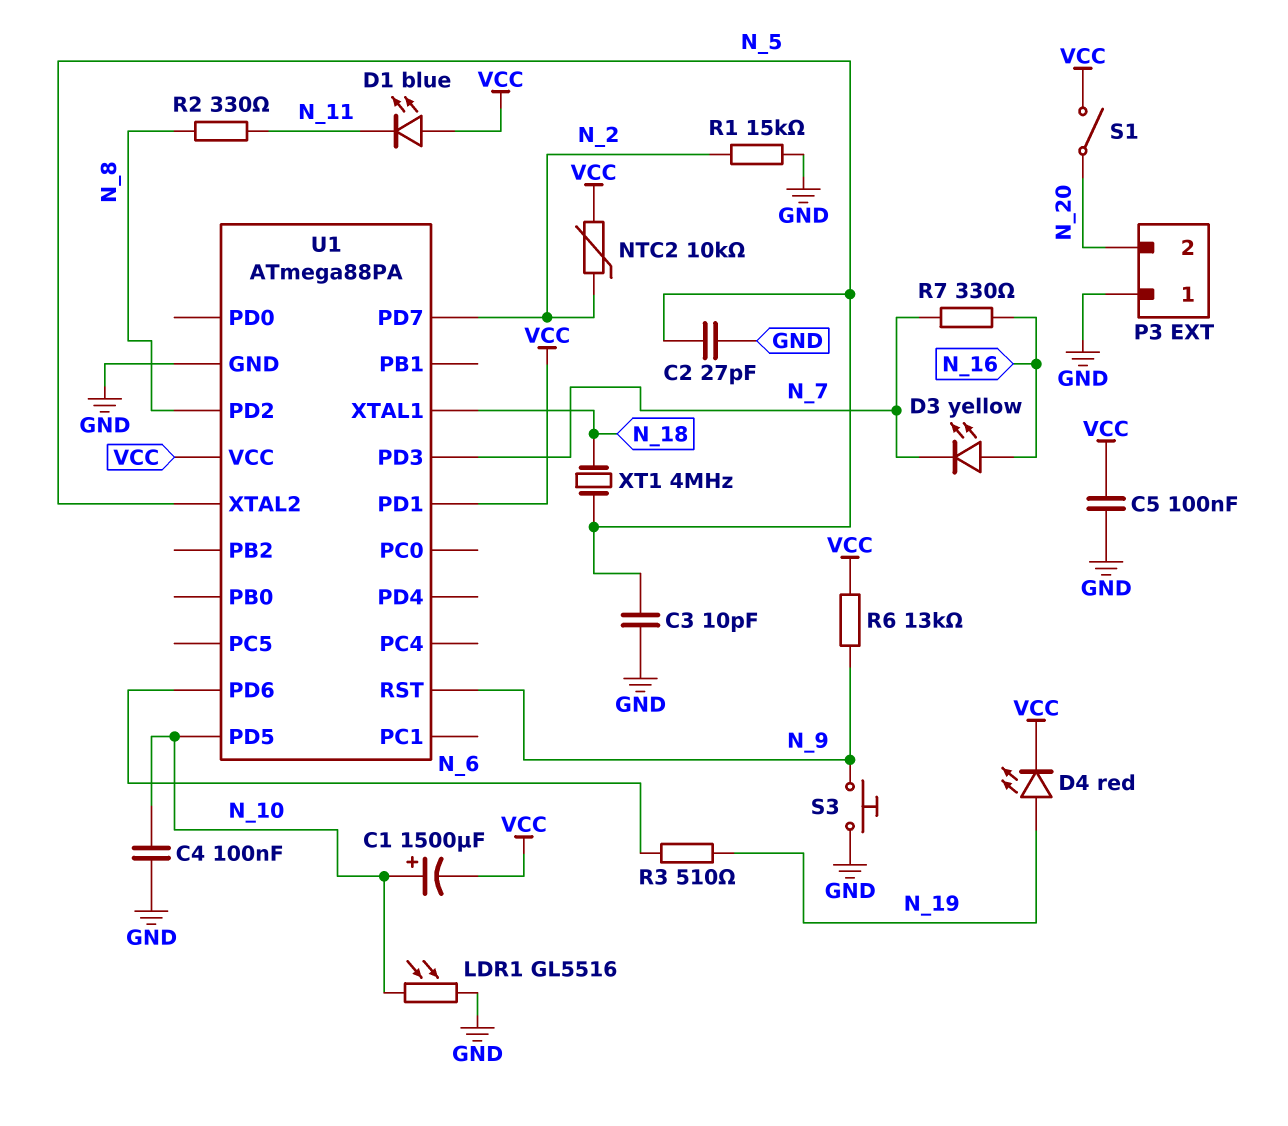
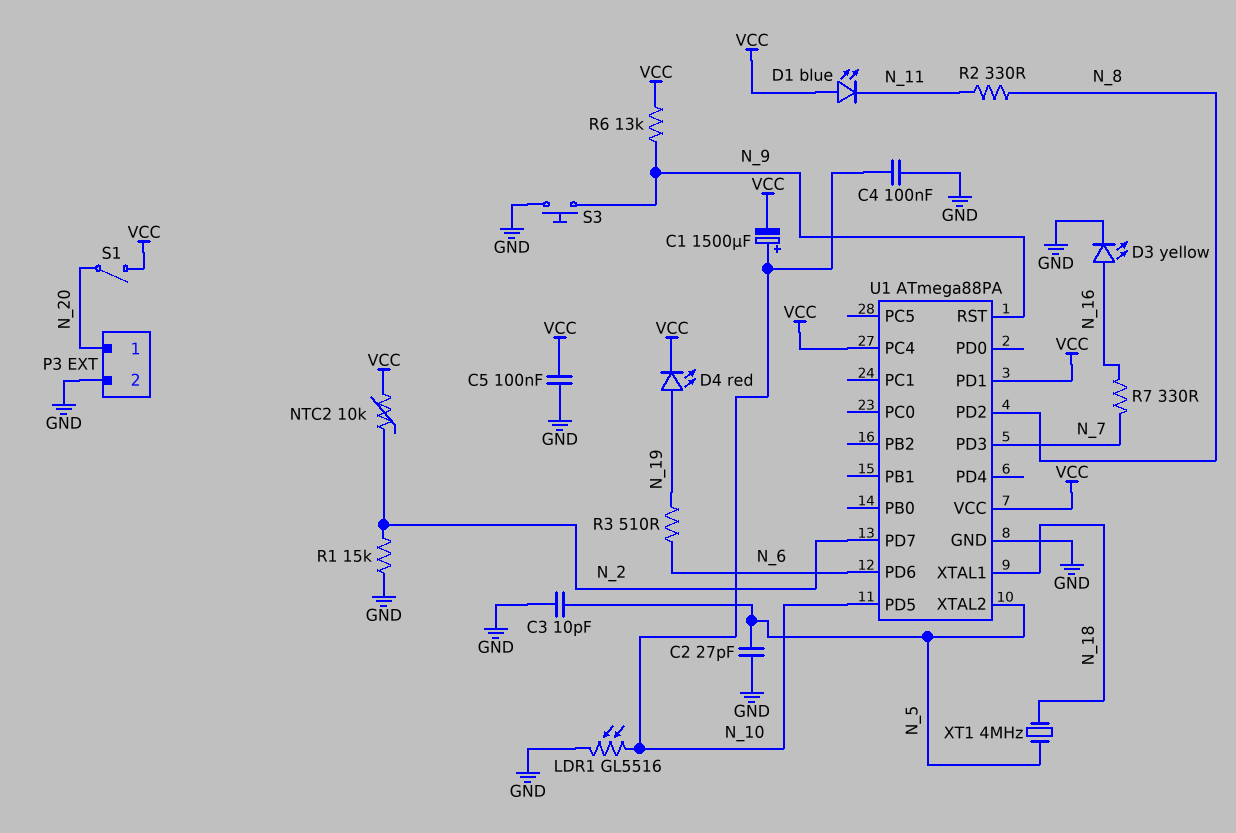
D3: LED yellow (A N_16, K N_7) -> LED yellow (A N_16, K GND)
P3 pin 1: GND -> N_20
P3 pin 2: N_20 -> GND
U1 pin PC4: none -> VCC

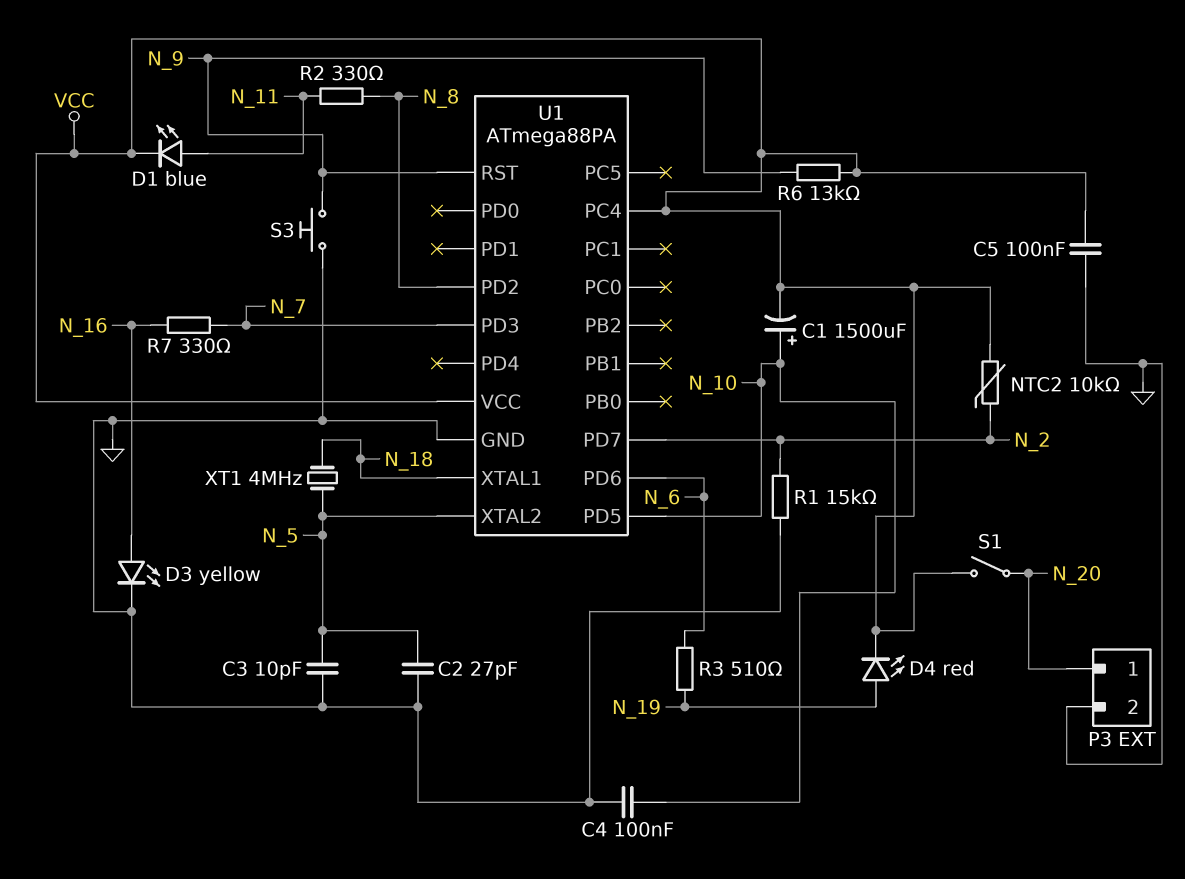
D1: LED blue (A VCC, K N_11) -> LED blue (A N_11, K VCC)
LDR1: GL5516 (GND, N_10) -> none
U1 pin PD1: VCC -> none

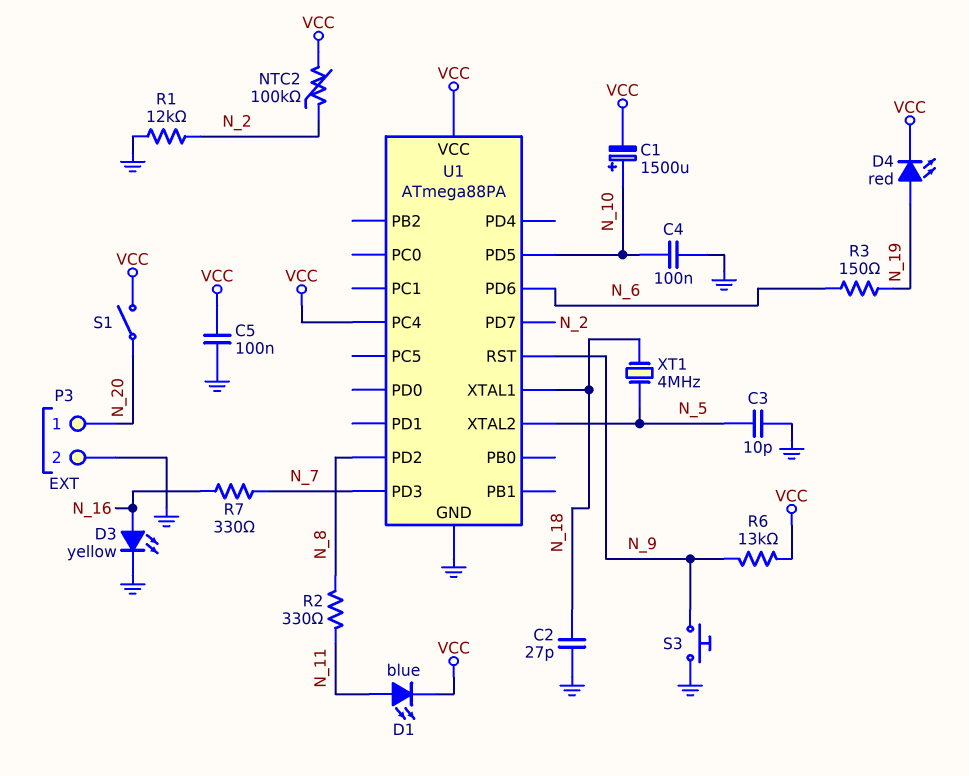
C2: 27pF (GND, N_5) -> 27pF (GND, N_18)
NTC2: 10k (N_2, VCC) -> 100k (N_2, VCC)
R1: 15k (GND, N_2) -> 12k (GND, N_2)
R3: 510 (N_6, N_19) -> 150 (N_6, N_19)

